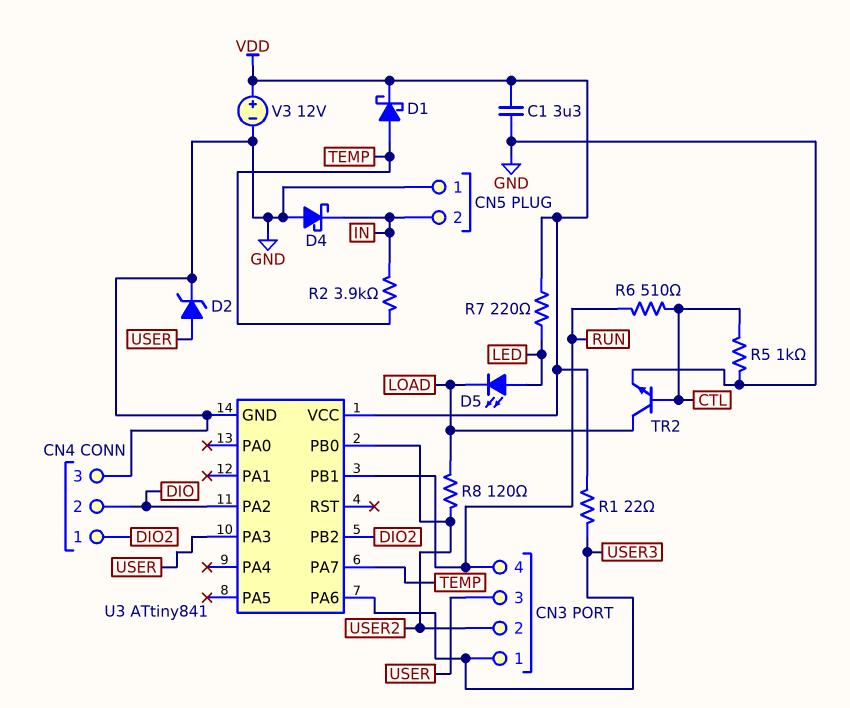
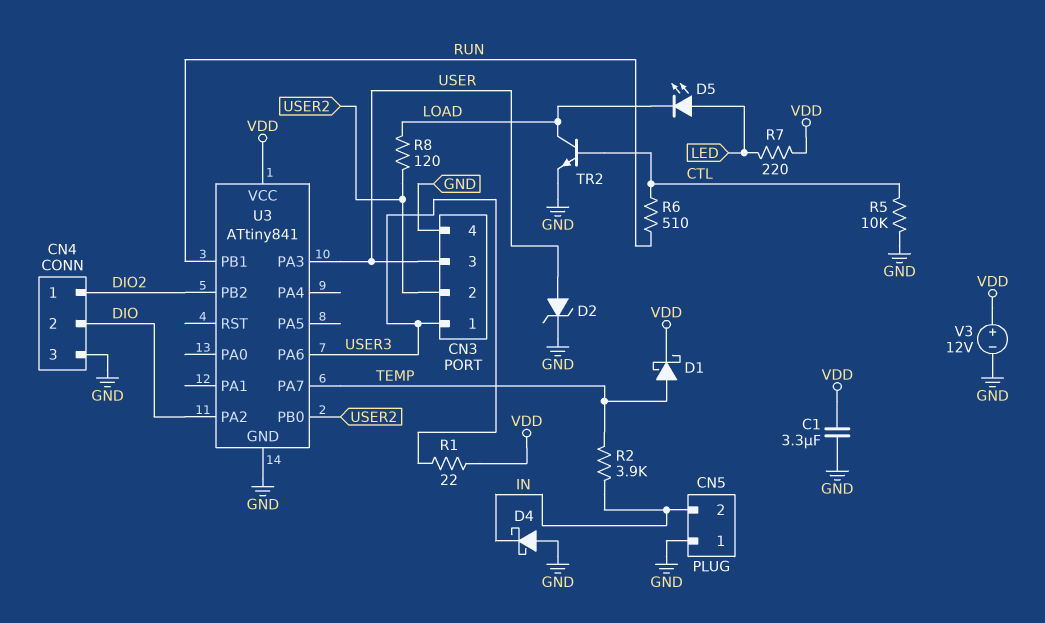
CN3 pin 4: RUN -> GND
R5: 1k (CTL, GND) -> 10k (CTL, GND)

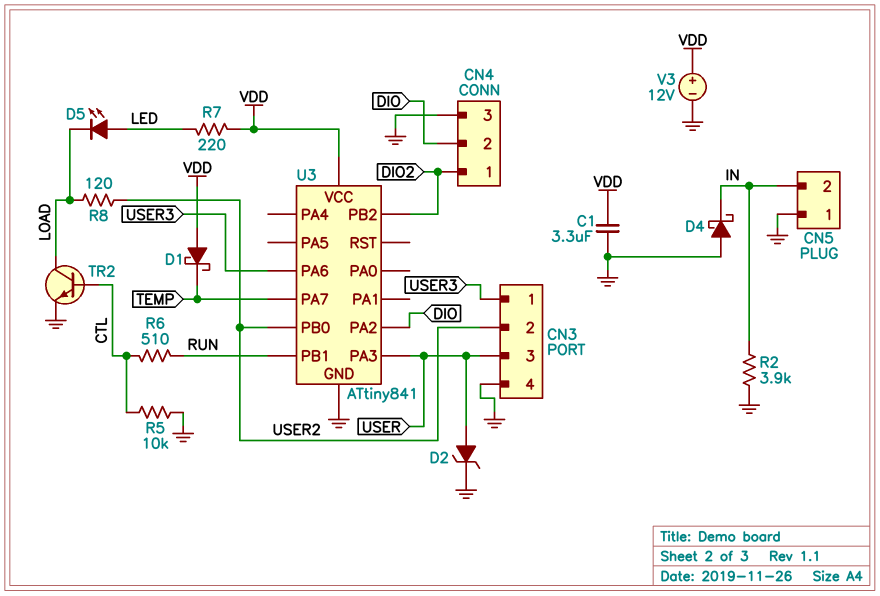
D1: schottky (A TEMP, K VDD) -> schottky (A VDD, K TEMP)
R1: 22 (USER3, VDD) -> none
R2: 3.9k (IN, TEMP) -> 3.9k (GND, IN)

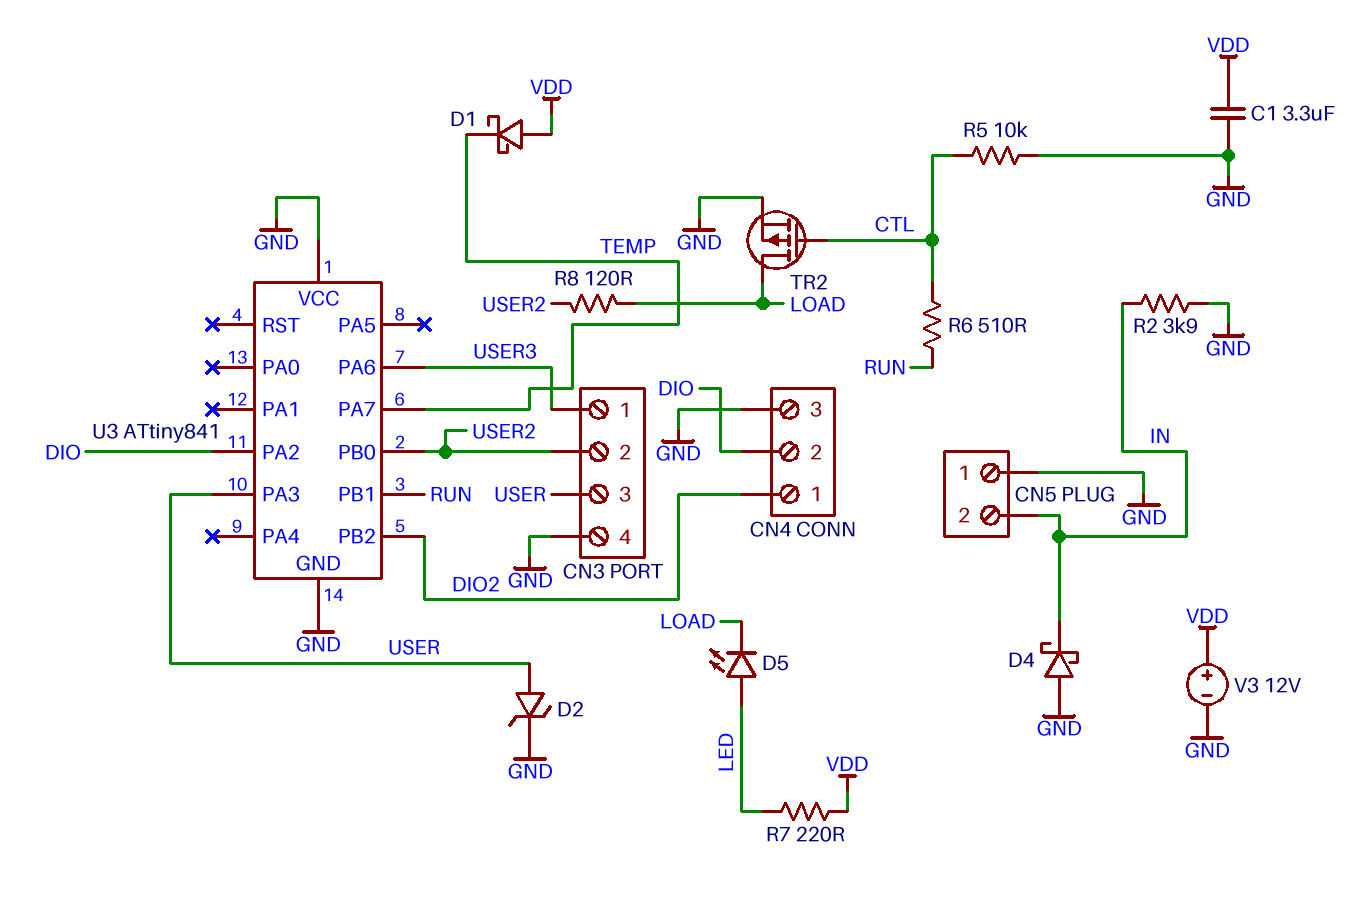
TR2: NPN (B CTL, C LOAD, E GND) -> PMOS (G CTL, D LOAD, S GND)
U3 pin VCC: VDD -> GND

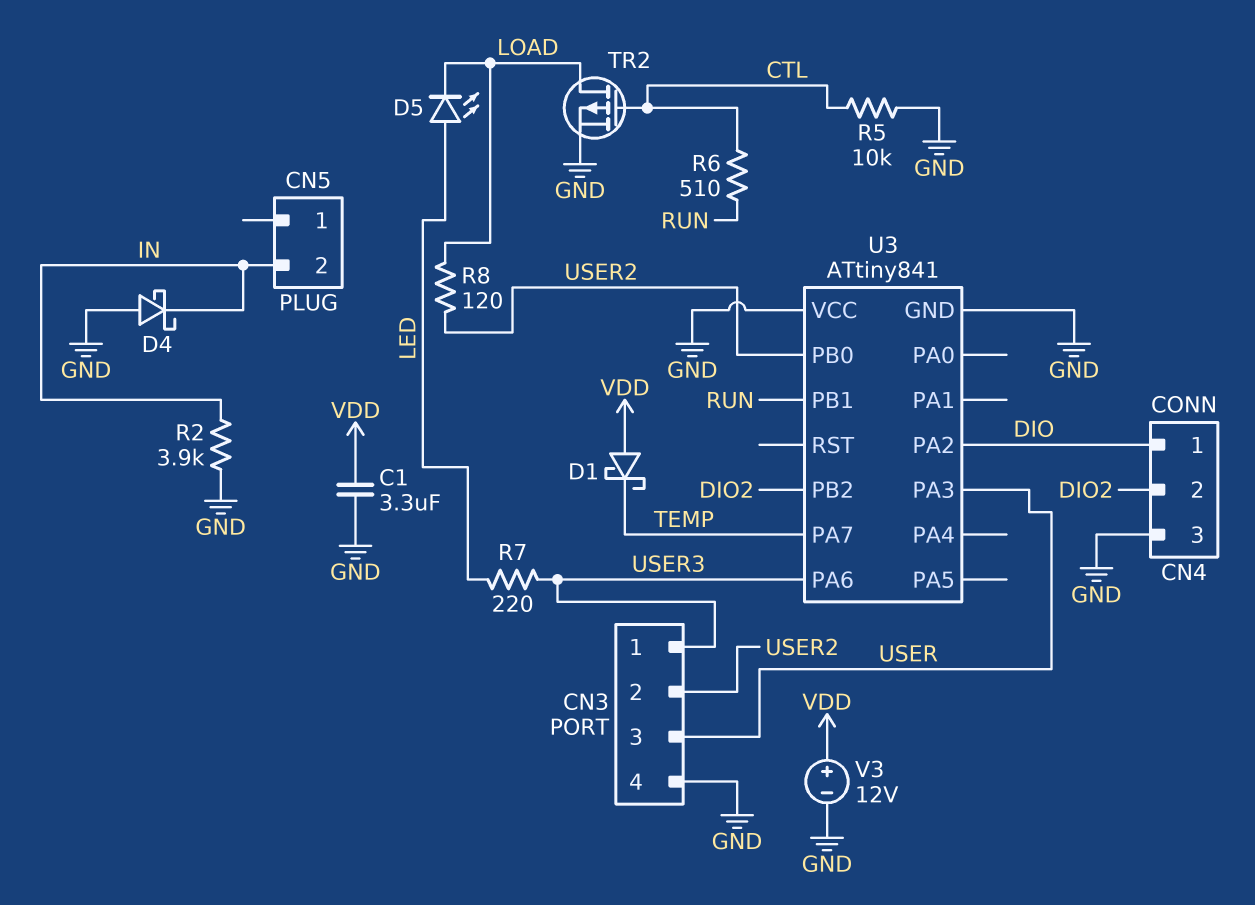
CN4 pin 1: DIO2 -> DIO
CN4 pin 2: DIO -> DIO2
CN5 pin 1: GND -> none
D2: zener (A USER, K GND) -> none
R7: 220 (LED, VDD) -> 220 (LED, USER3)

